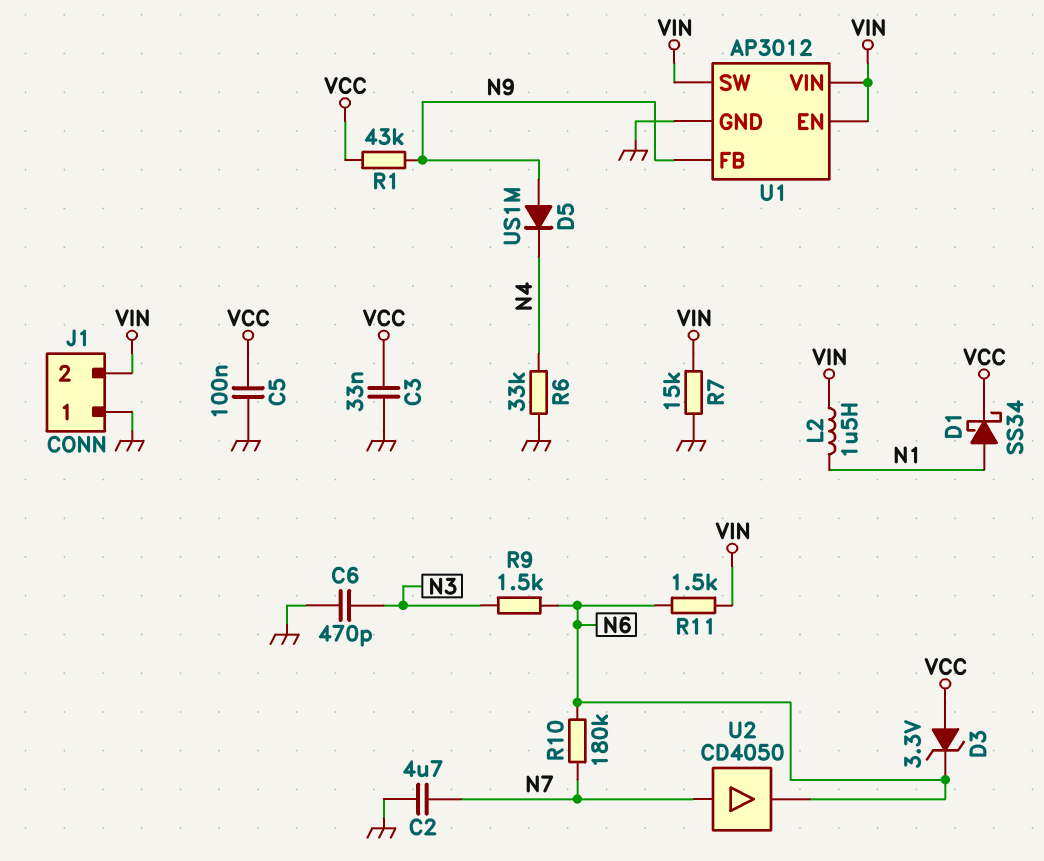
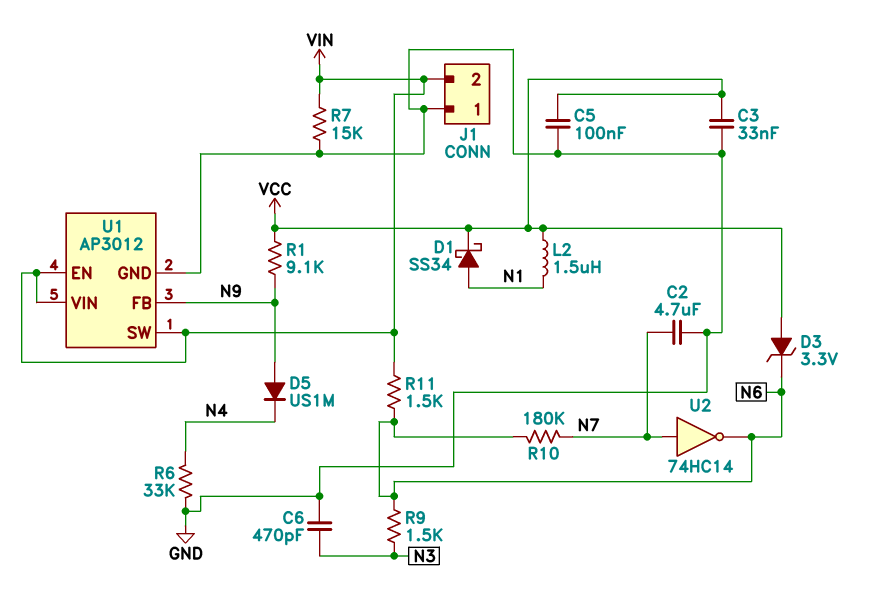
L2: 1.5uH (N1, VIN) -> 1.5uH (N1, VCC)
R1: 43k (N9, VCC) -> 9.1k (N9, VCC)
U2: buffer CD4050 (in N7, out N6) -> NOT 74HC14 (in N7, out N6)

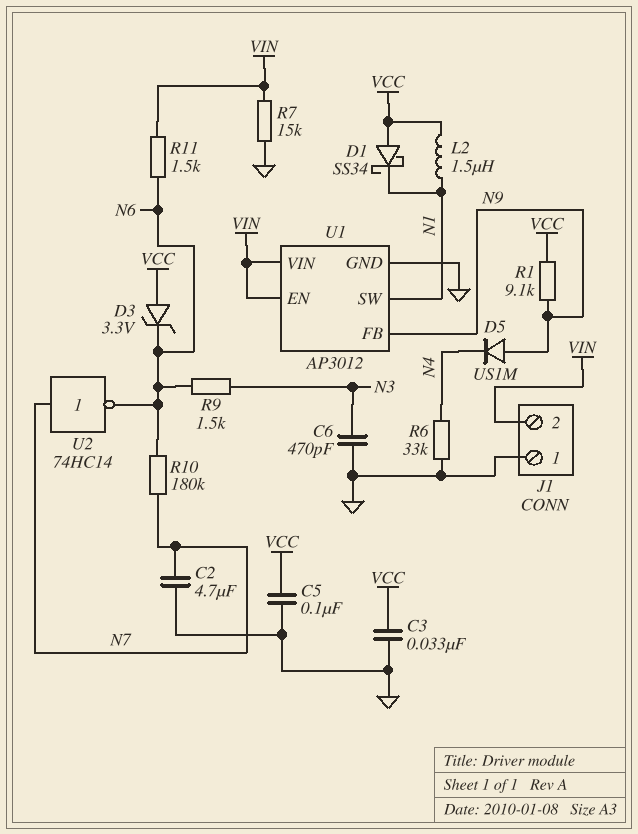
D1: schottky SS34 (A N1, K VCC) -> schottky SS34 (A VCC, K N1)
U1 pin SW: VIN -> N1

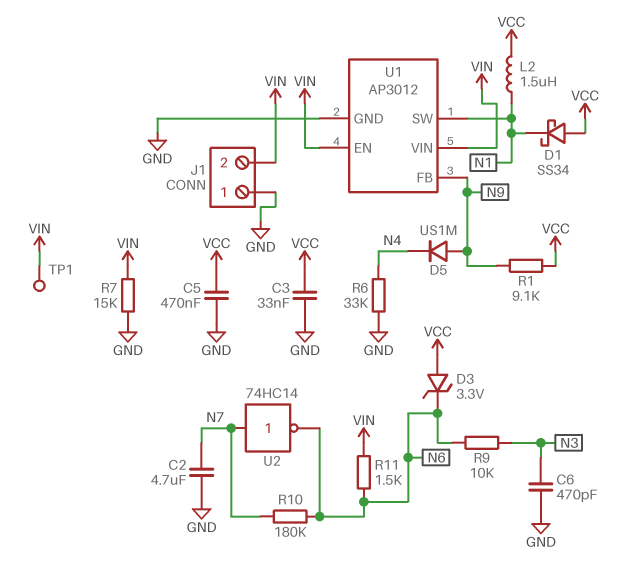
C5: 100nF (GND, VCC) -> 470nF (GND, VCC)
R9: 1.5k (N3, N6) -> 10k (N3, N6)
TP1: none -> test point (VIN)

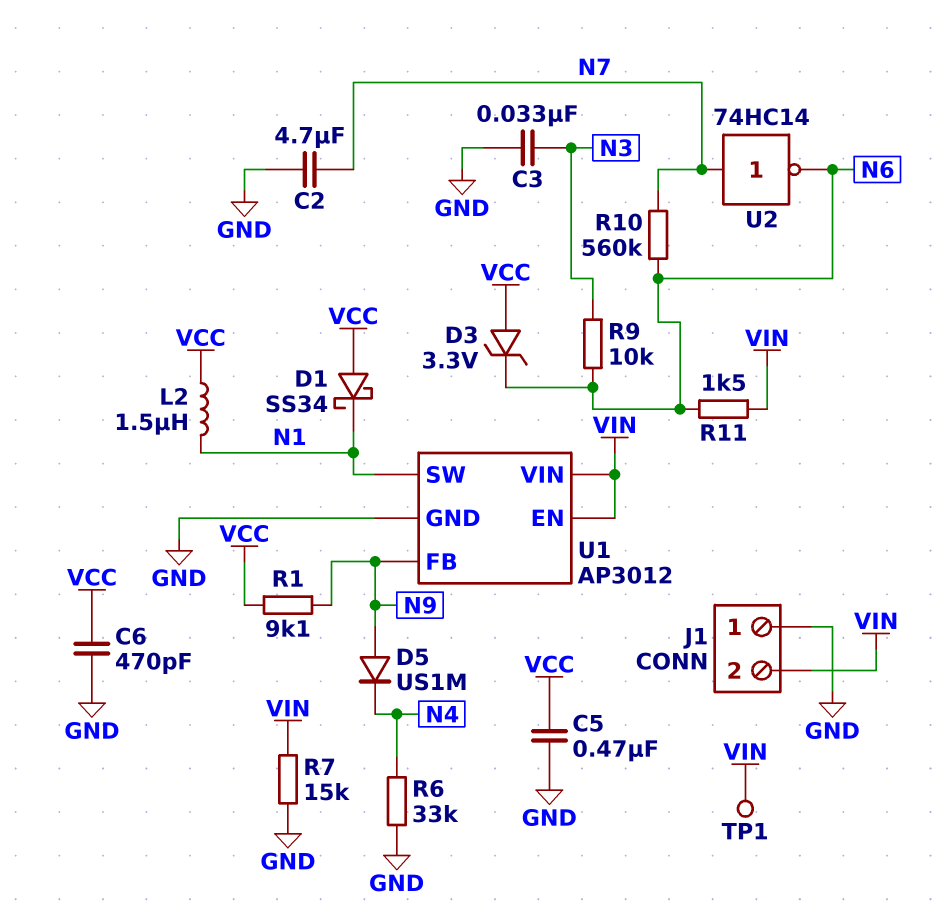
C3: 33nF (GND, VCC) -> 33nF (GND, N3)
C6: 470pF (GND, N3) -> 470pF (GND, VCC)
R10: 180k (N6, N7) -> 560k (N6, N7)

